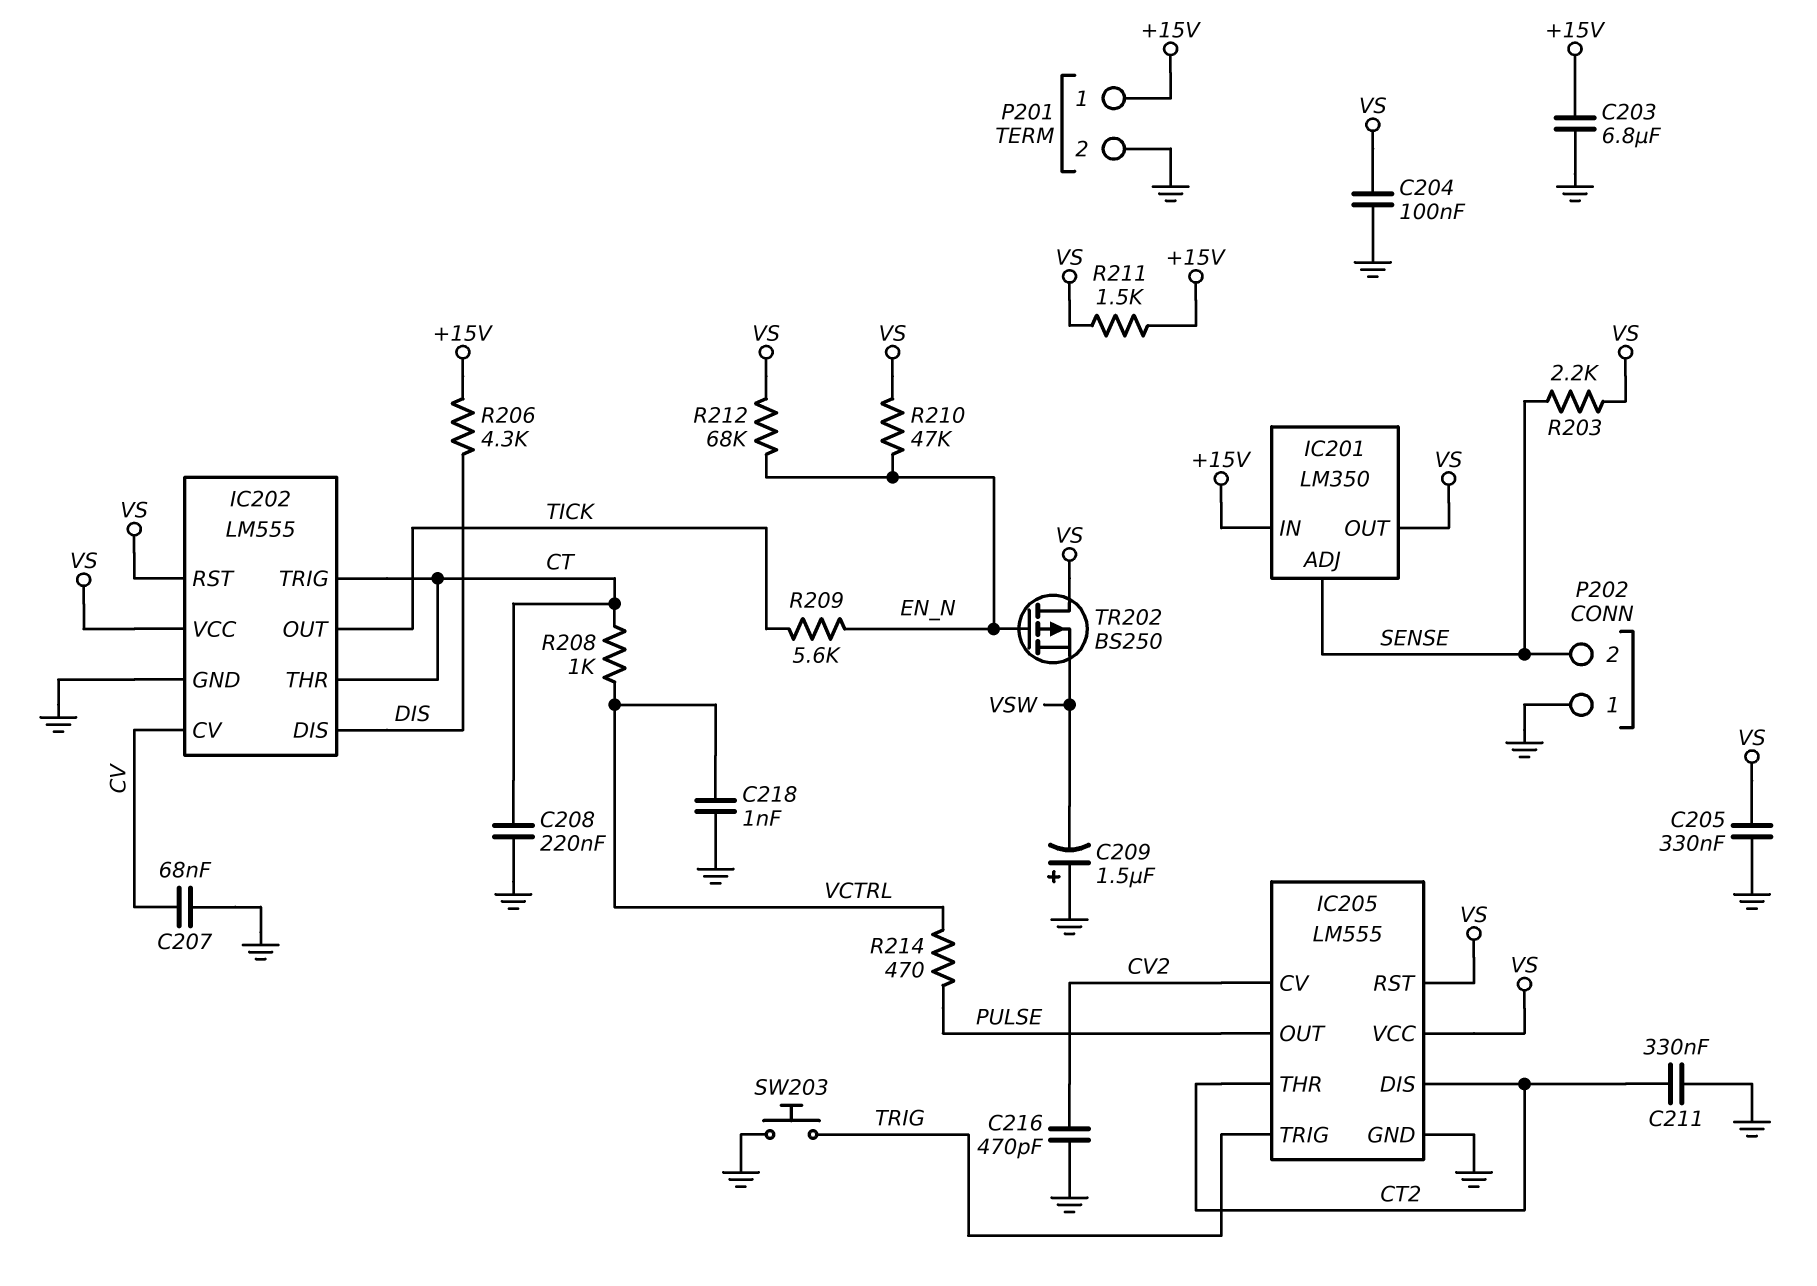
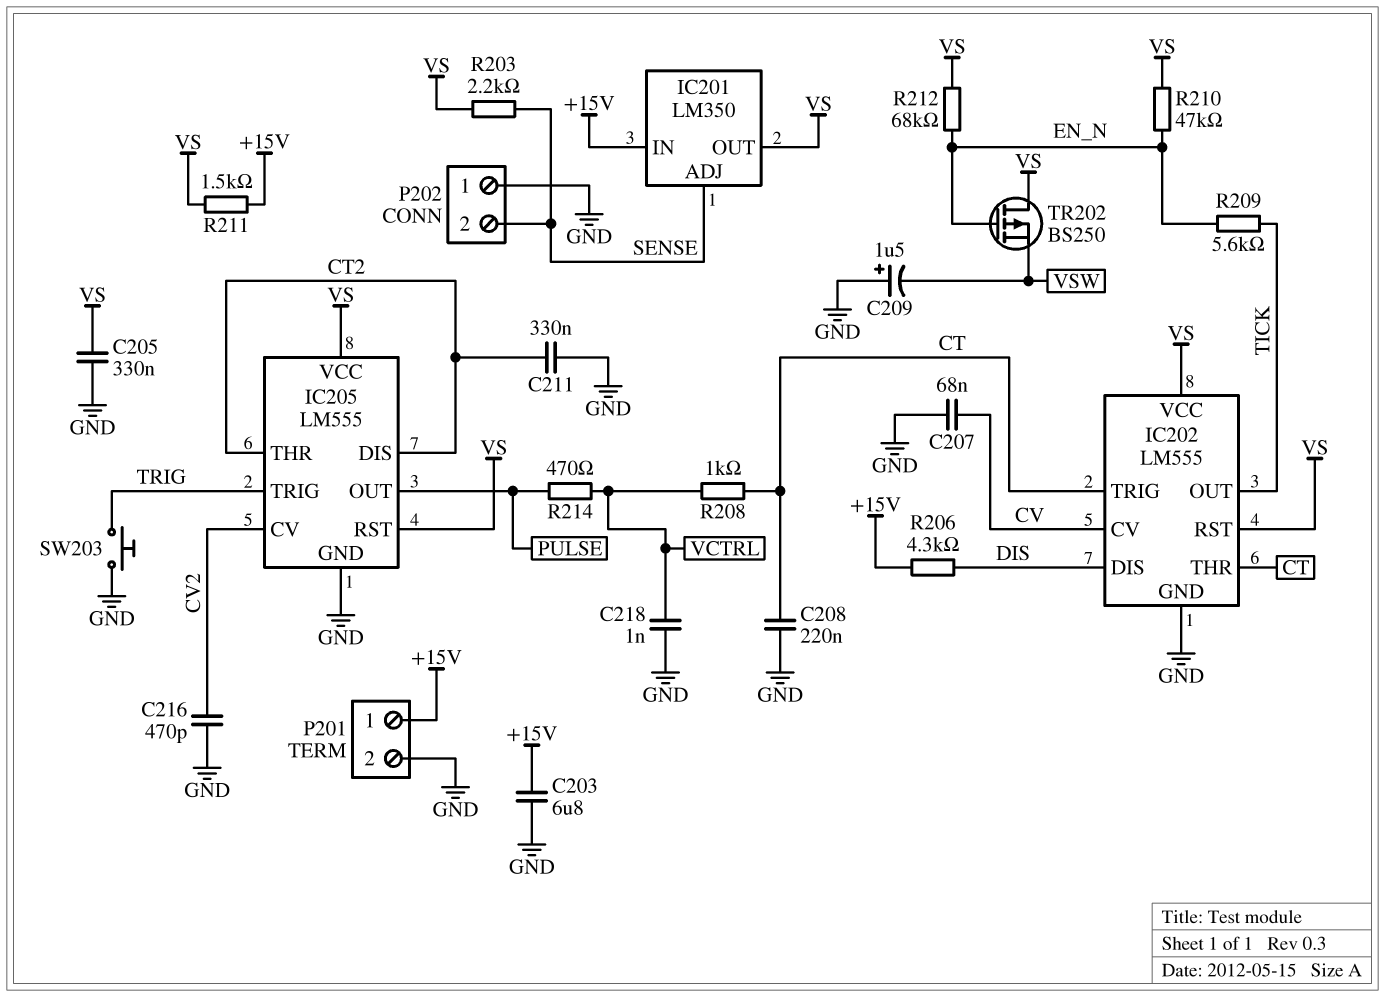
C204: 100nF (GND, VS) -> none

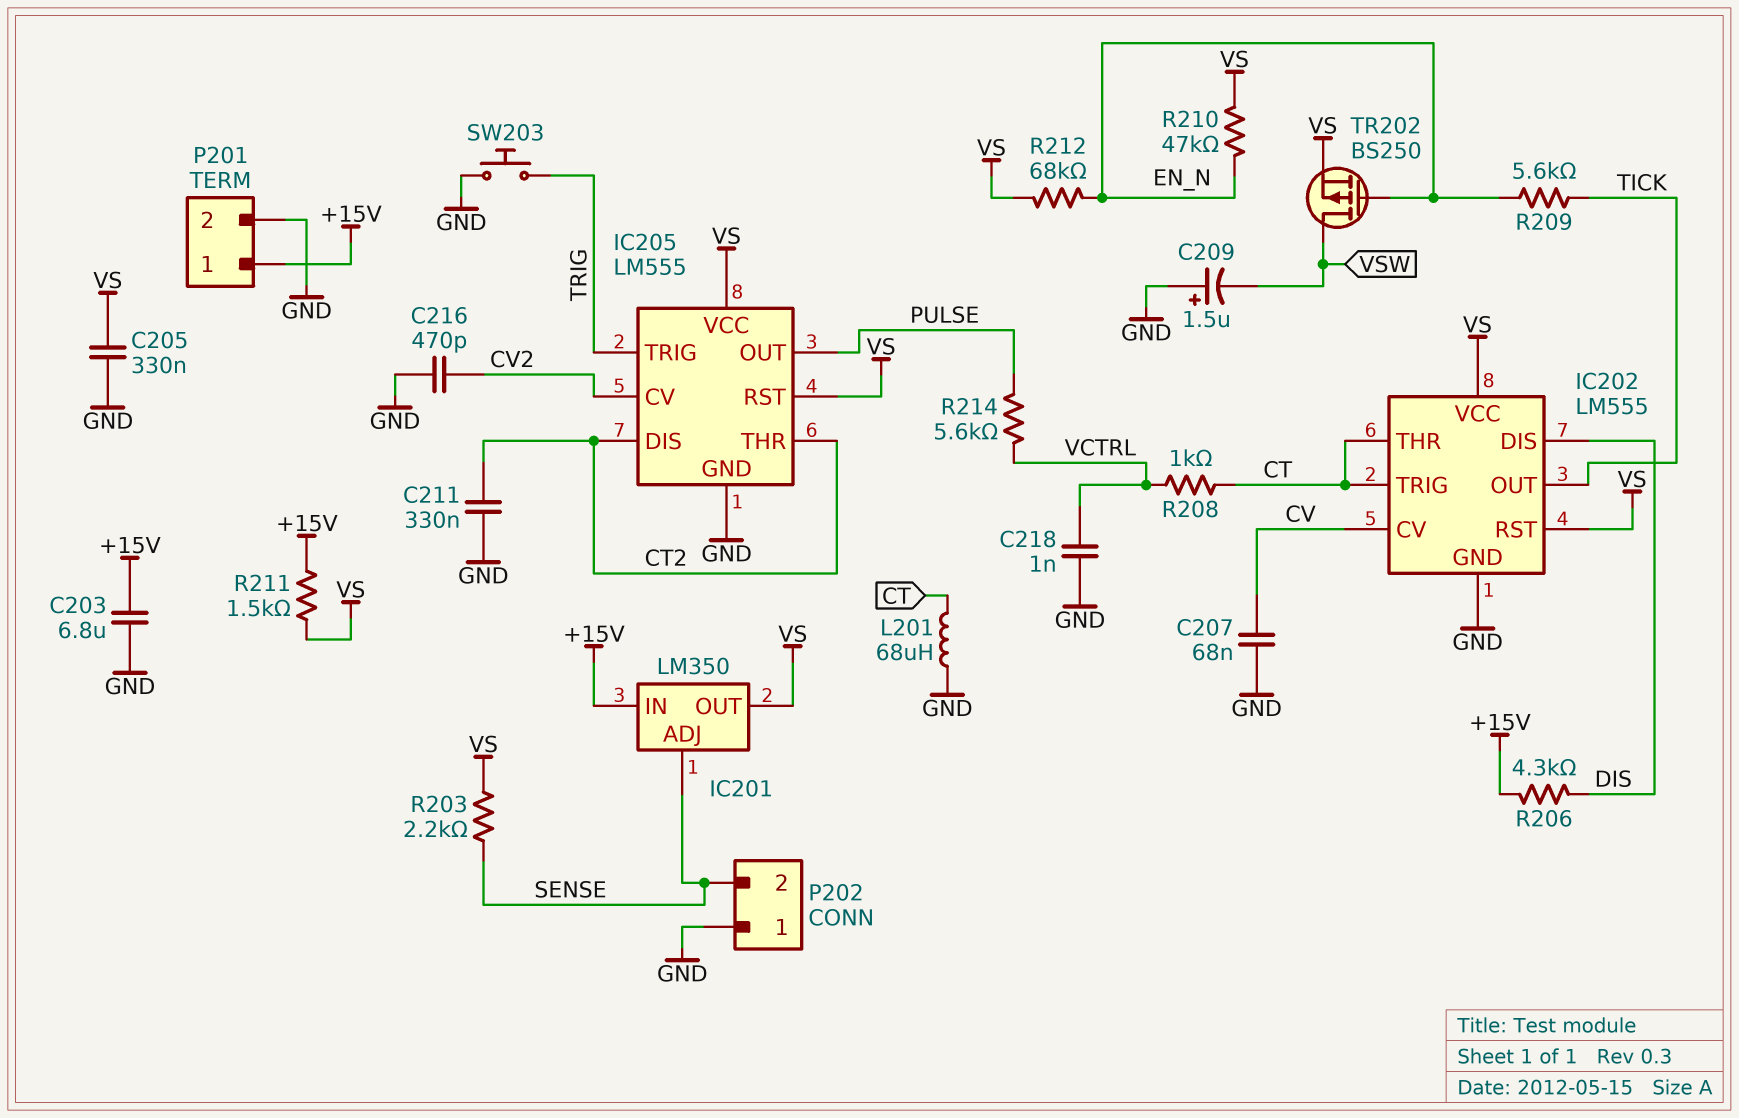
C208: 220nF (CT, GND) -> none
L201: none -> 68uH (CT, GND)
R214: 470 (PULSE, VCTRL) -> 5.6k (PULSE, VCTRL)
TR202: PMOS BS250 (G EN_N, D VS, S VSW) -> PMOS BS250 (G EN_N, D VSW, S VS)

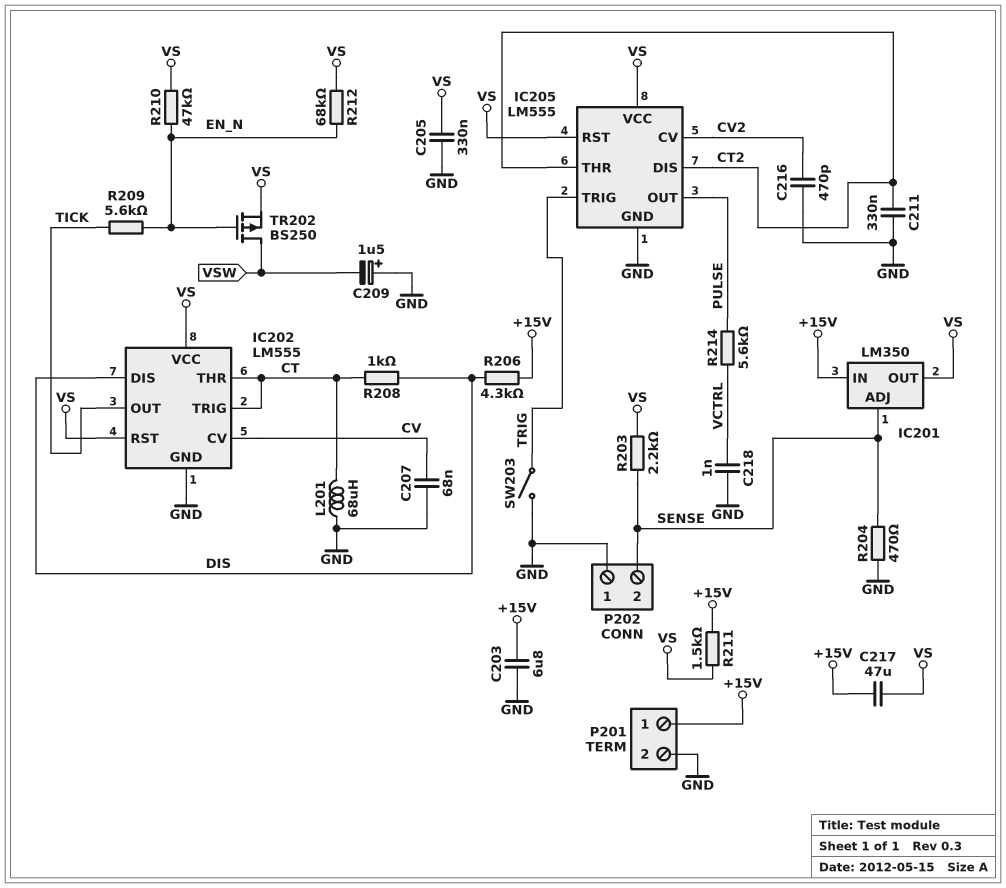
C217: none -> 47uF (+15V, VS)
R204: none -> 470 (GND, SENSE)
R208: 1k (CT, VCTRL) -> 1k (CT, DIS)
SW203: button (GND, TRIG) -> switch (GND, TRIG)

